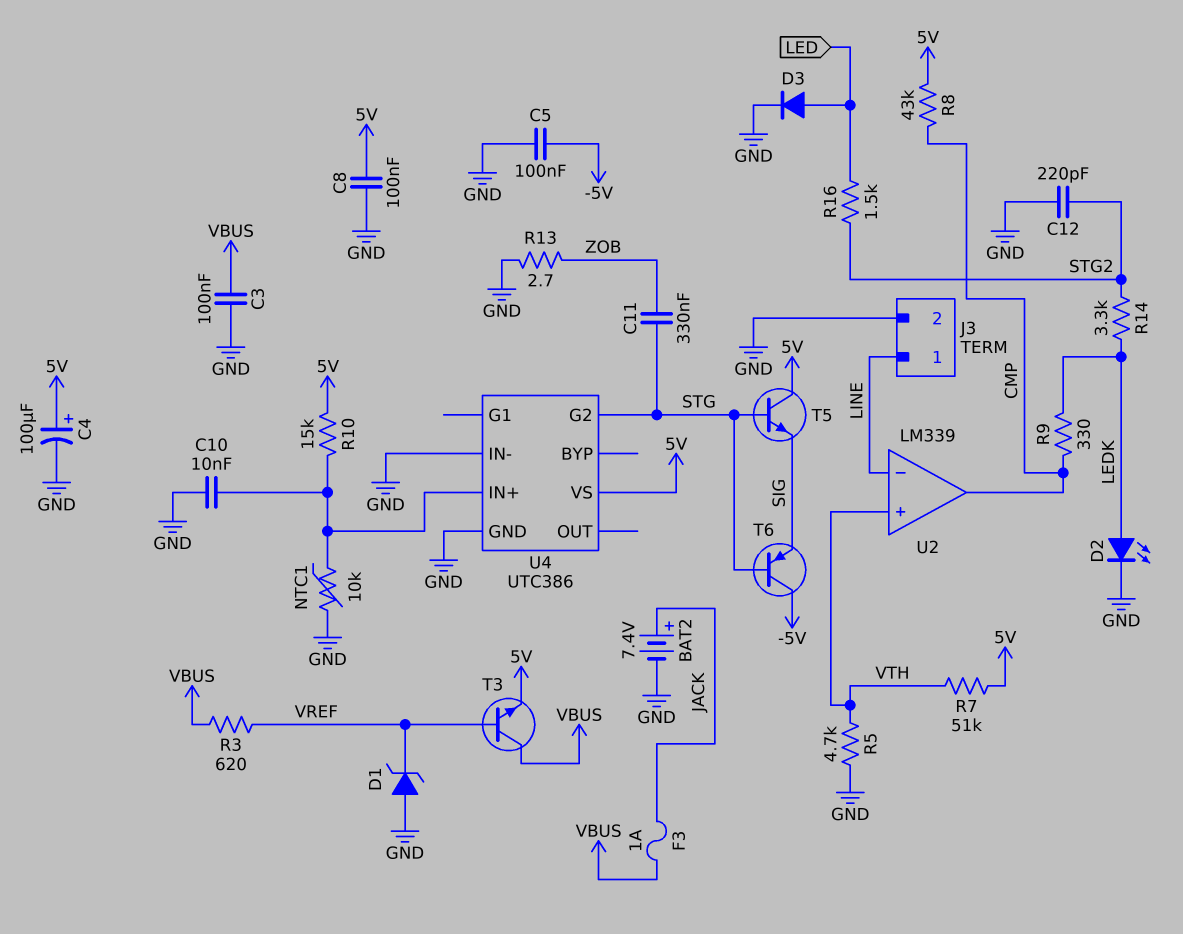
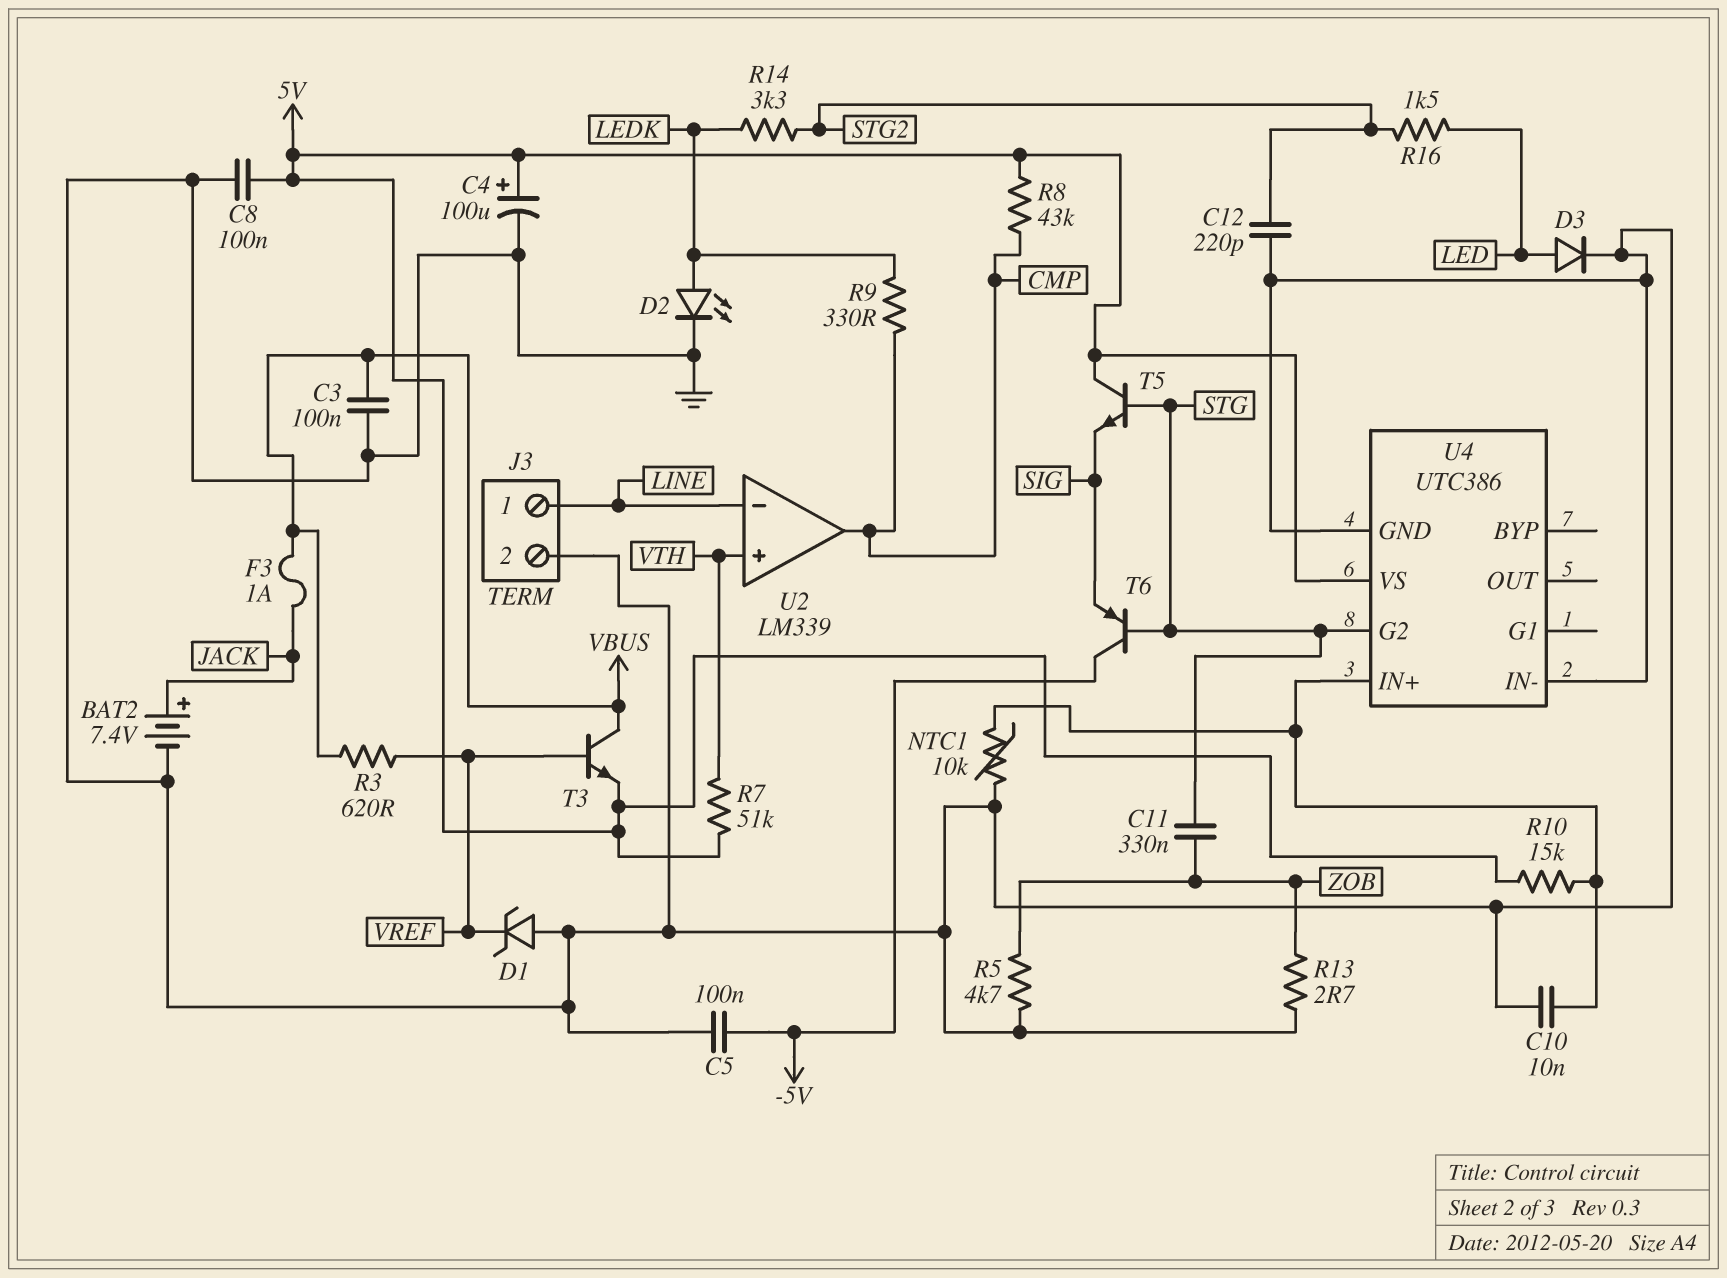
R5: 4.7k (GND, VTH) -> 4.7k (GND, ZOB)

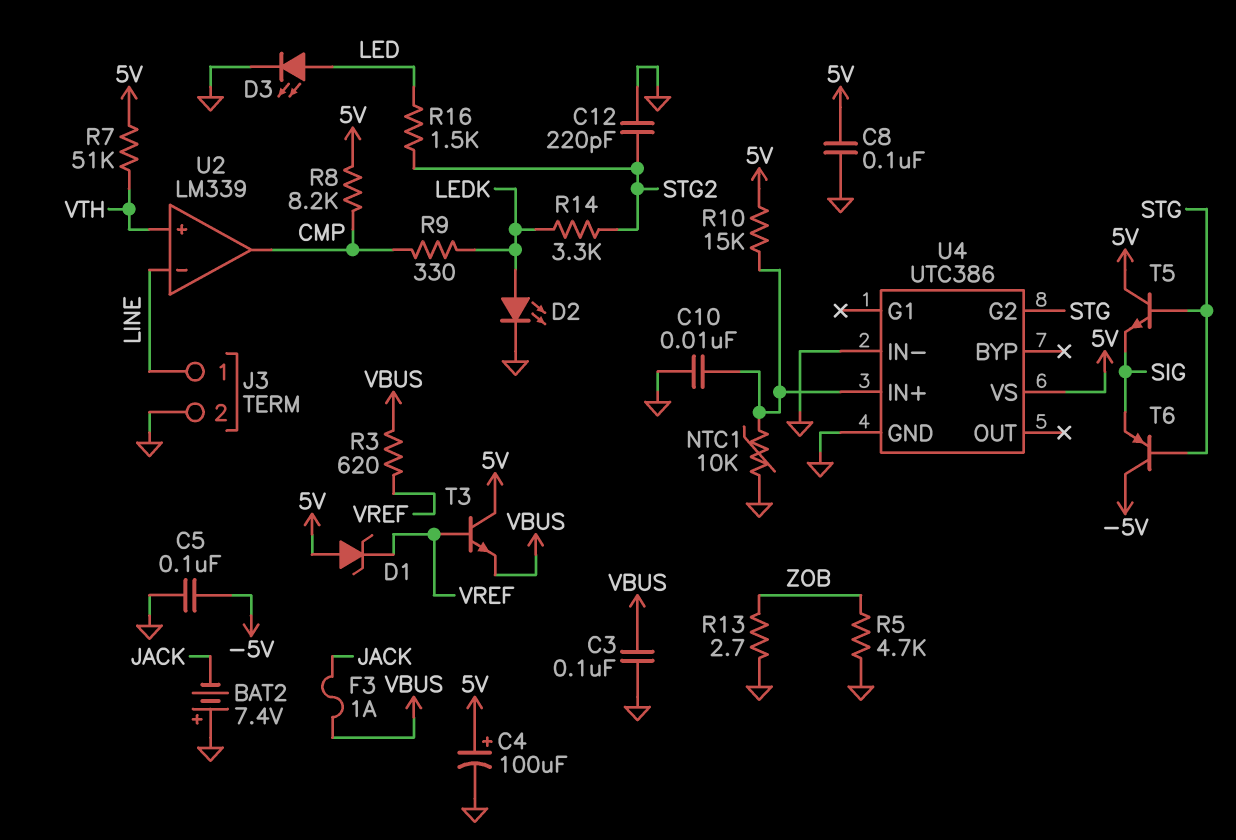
BAT2: 7.4V (plus JACK, minus GND) -> 7.4V (plus GND, minus JACK)
C11: 330nF (STG, ZOB) -> none
D1: zener (A GND, K VREF) -> zener (A 5V, K VREF)
D3: diode (A LED, K GND) -> LED (A LED, K GND)
R8: 43k (5V, CMP) -> 8.2k (5V, CMP)
T3: NPN (B VREF, C VBUS, E 5V) -> NPN (B VREF, C 5V, E VBUS)

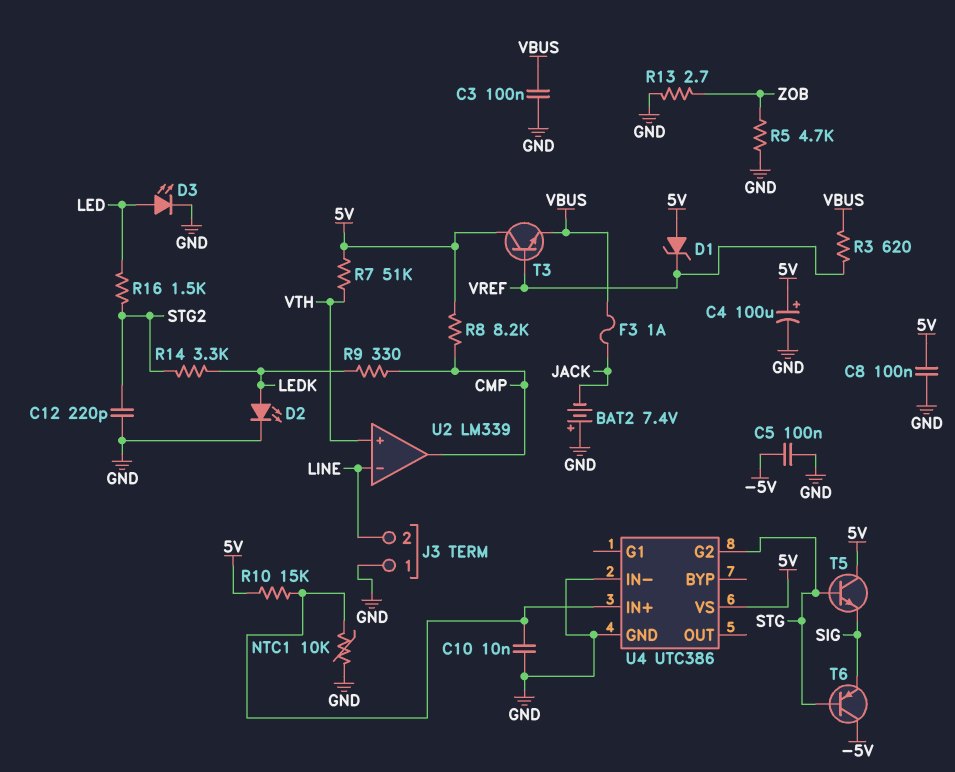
J3 pin 1: LINE -> GND
J3 pin 2: GND -> LINE

